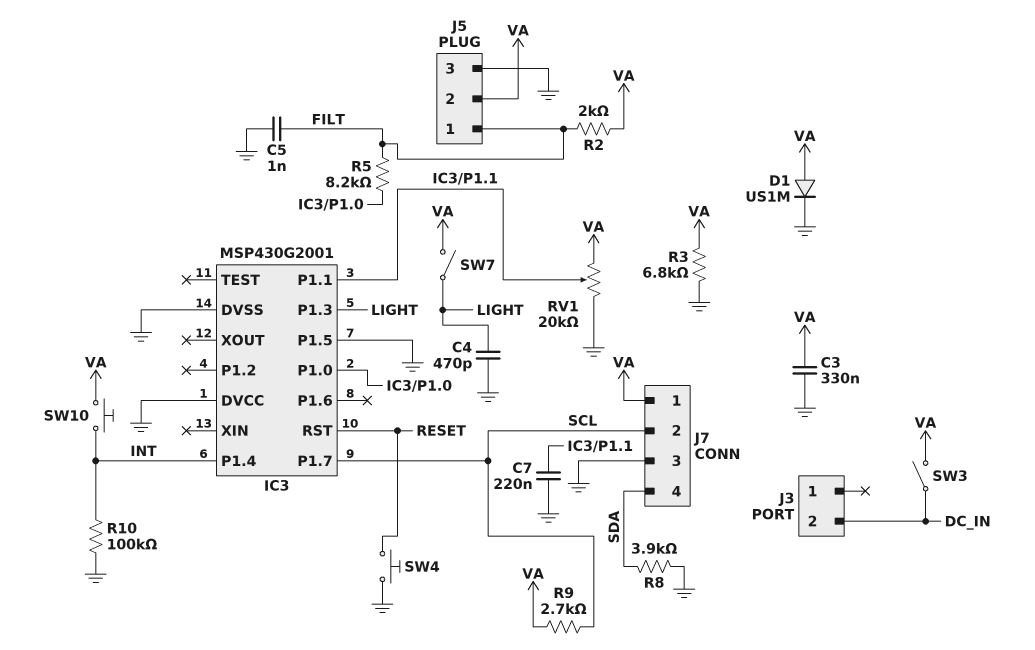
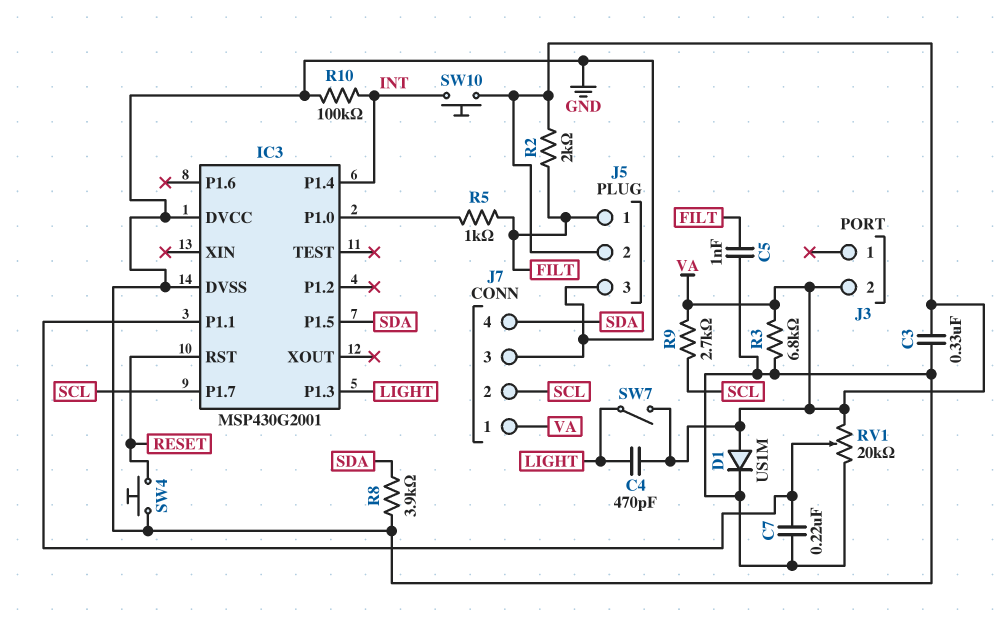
C4: 470pF (GND, LIGHT) -> 470pF (LIGHT, VA)
IC3 pin P1.5: GND -> SDA
J3 pin 2: DC_IN -> VA
R5: 8.2k (FILT, IC3/P1.0) -> 1k (FILT, IC3/P1.0)
SW3: switch (DC_IN, VA) -> none

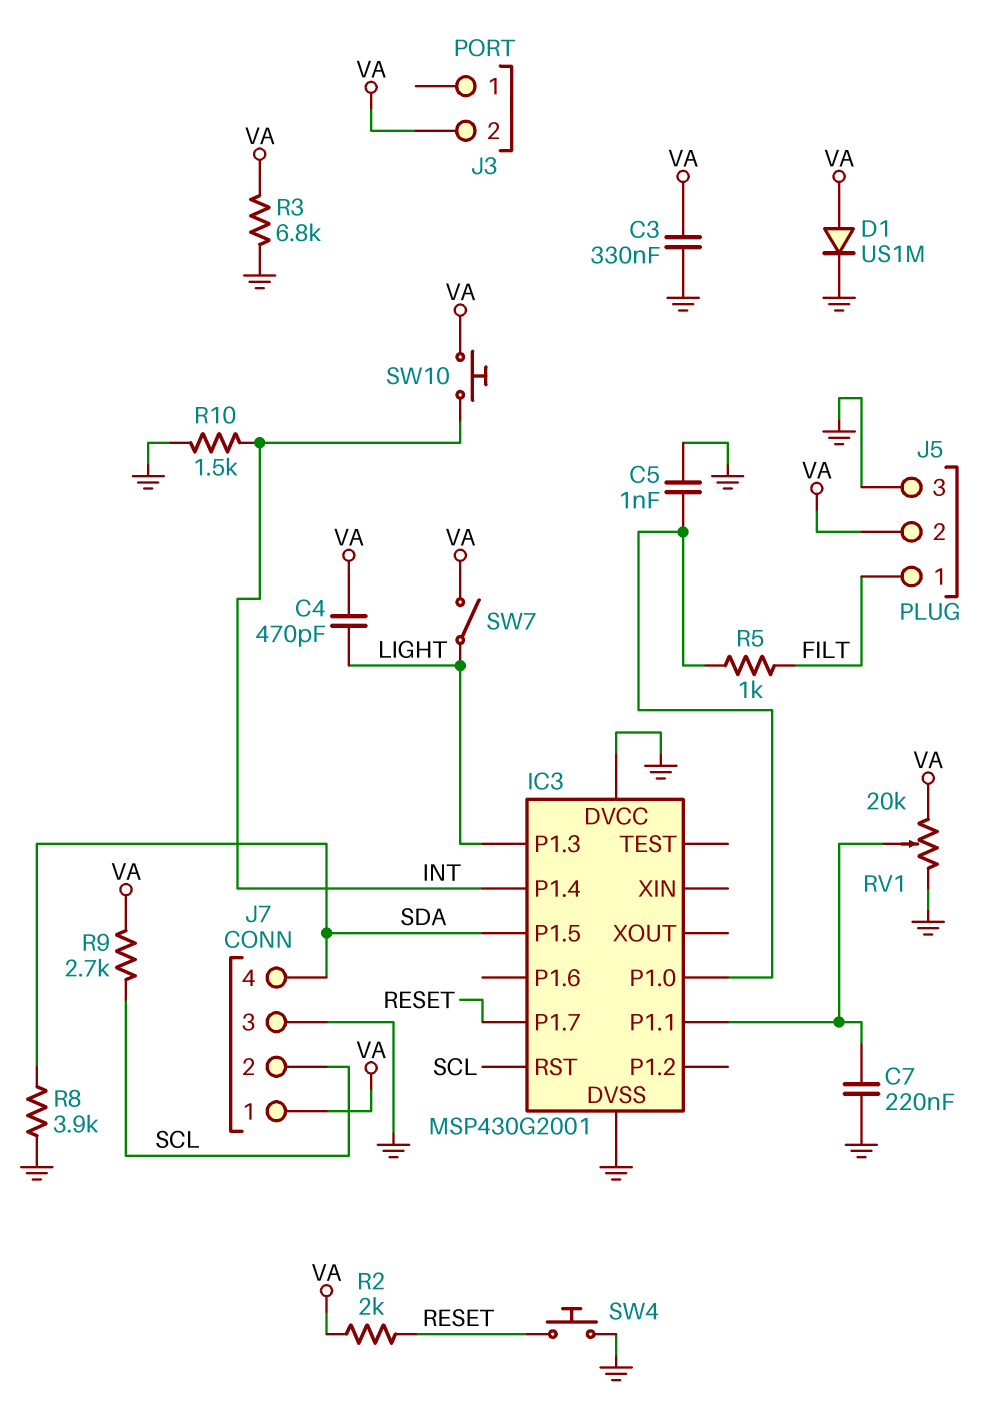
C5: 1nF (FILT, GND) -> 1nF (GND, IC3/P1.0)
IC3 pin P1.7: SCL -> RESET
IC3 pin RST: RESET -> SCL
R2: 2k (FILT, VA) -> 2k (RESET, VA)
R10: 100k (GND, INT) -> 1.5k (GND, INT)

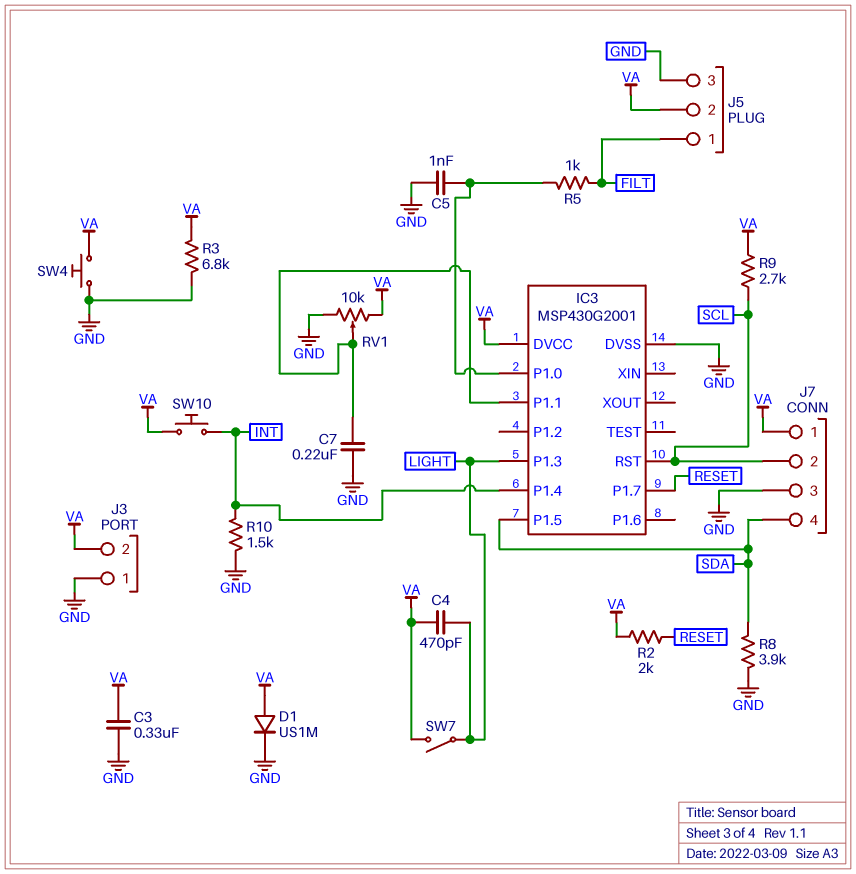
IC3 pin DVCC: GND -> VA
J3 pin 1: none -> GND
RV1: 20k (GND, VA, wiper IC3/P1.1) -> 10k (GND, VA, wiper IC3/P1.1)
SW4: button (GND, RESET) -> button (GND, VA)

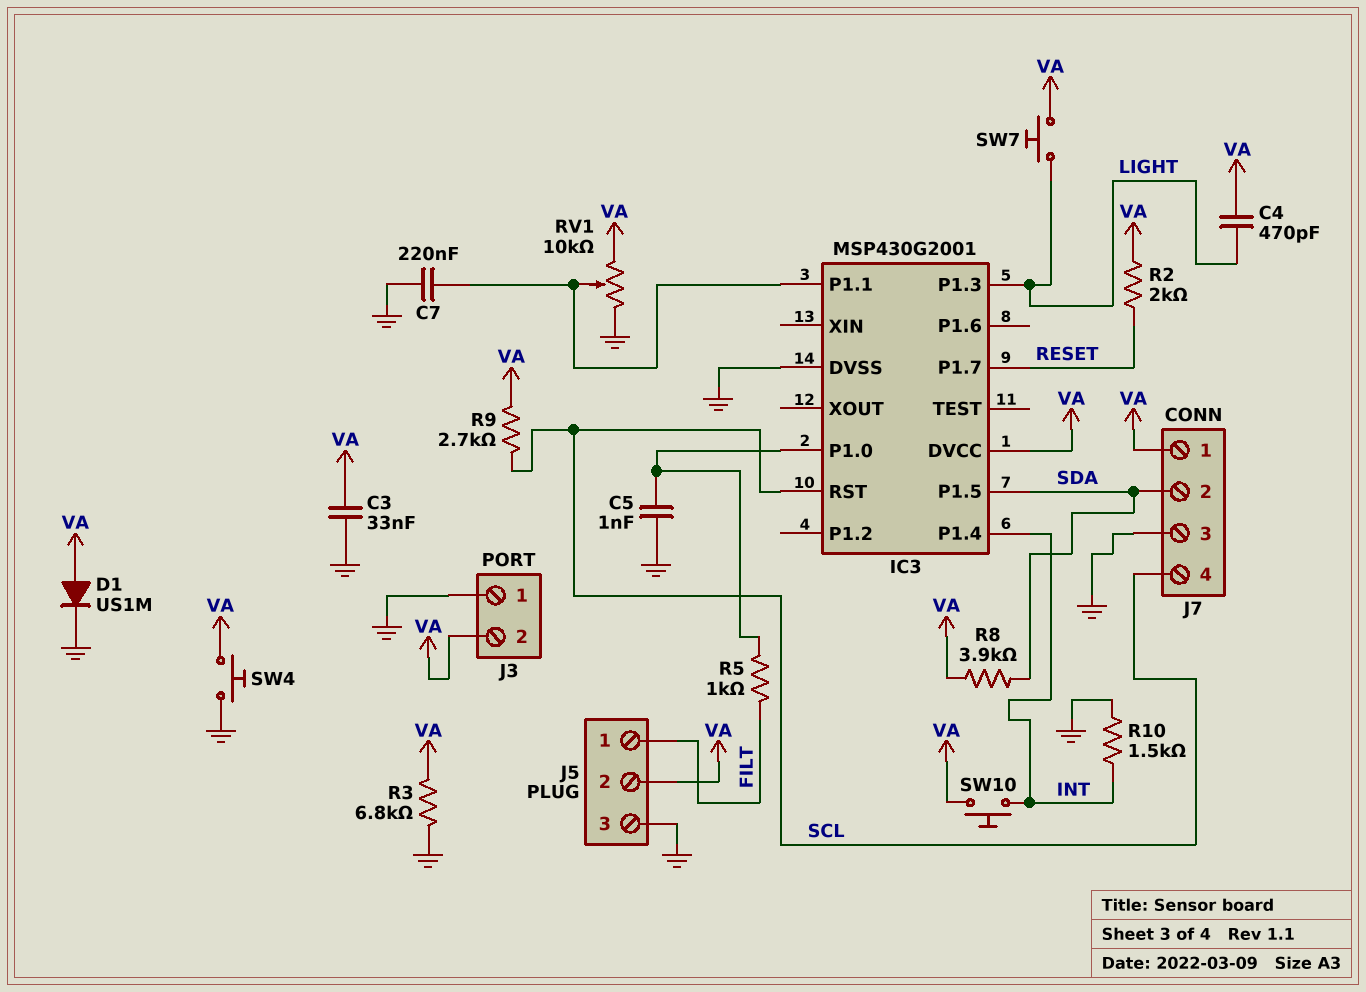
C3: 330nF (GND, VA) -> 33nF (GND, VA)
J7 pin 2: SCL -> SDA
J7 pin 4: SDA -> SCL
R8: 3.9k (GND, SDA) -> 3.9k (SDA, VA)
SW7: switch (LIGHT, VA) -> button (LIGHT, VA)

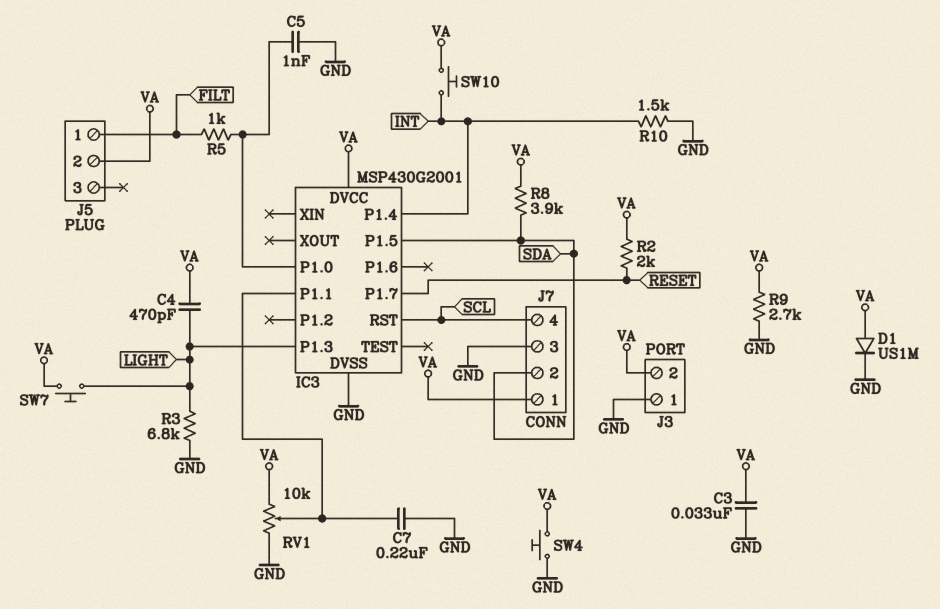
J5 pin 3: GND -> none
R3: 6.8k (GND, VA) -> 6.8k (GND, LIGHT)
R9: 2.7k (SCL, VA) -> 2.7k (GND, VA)

